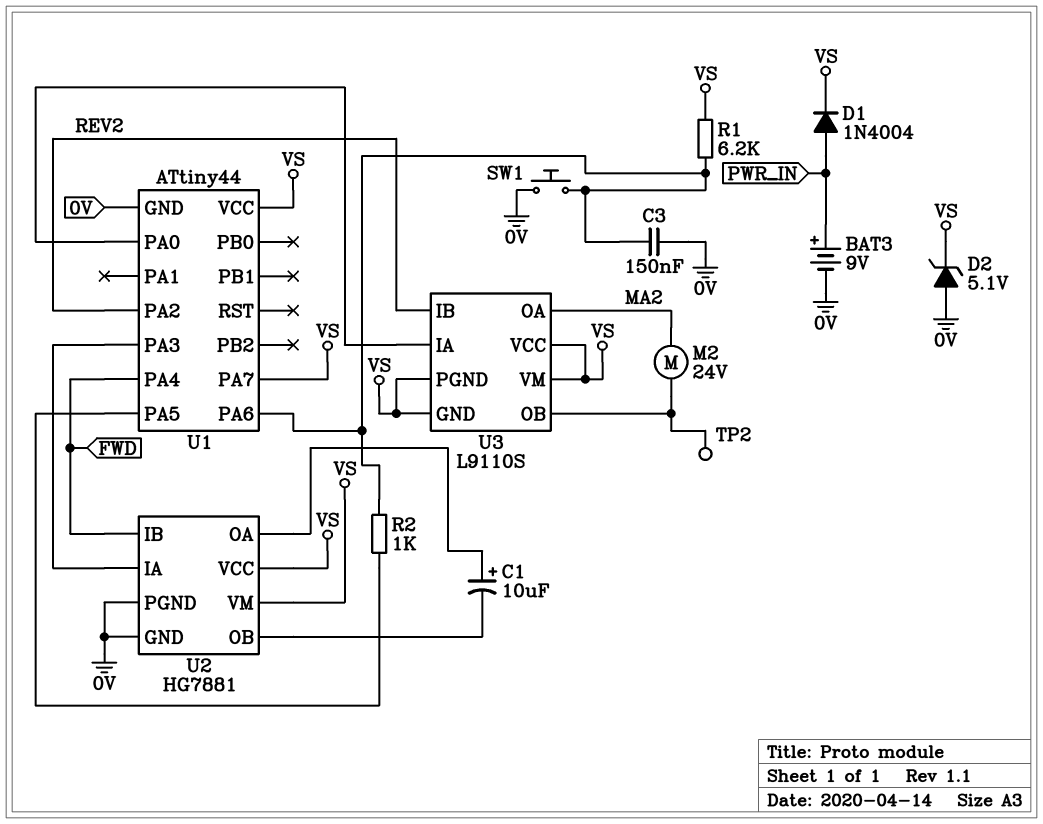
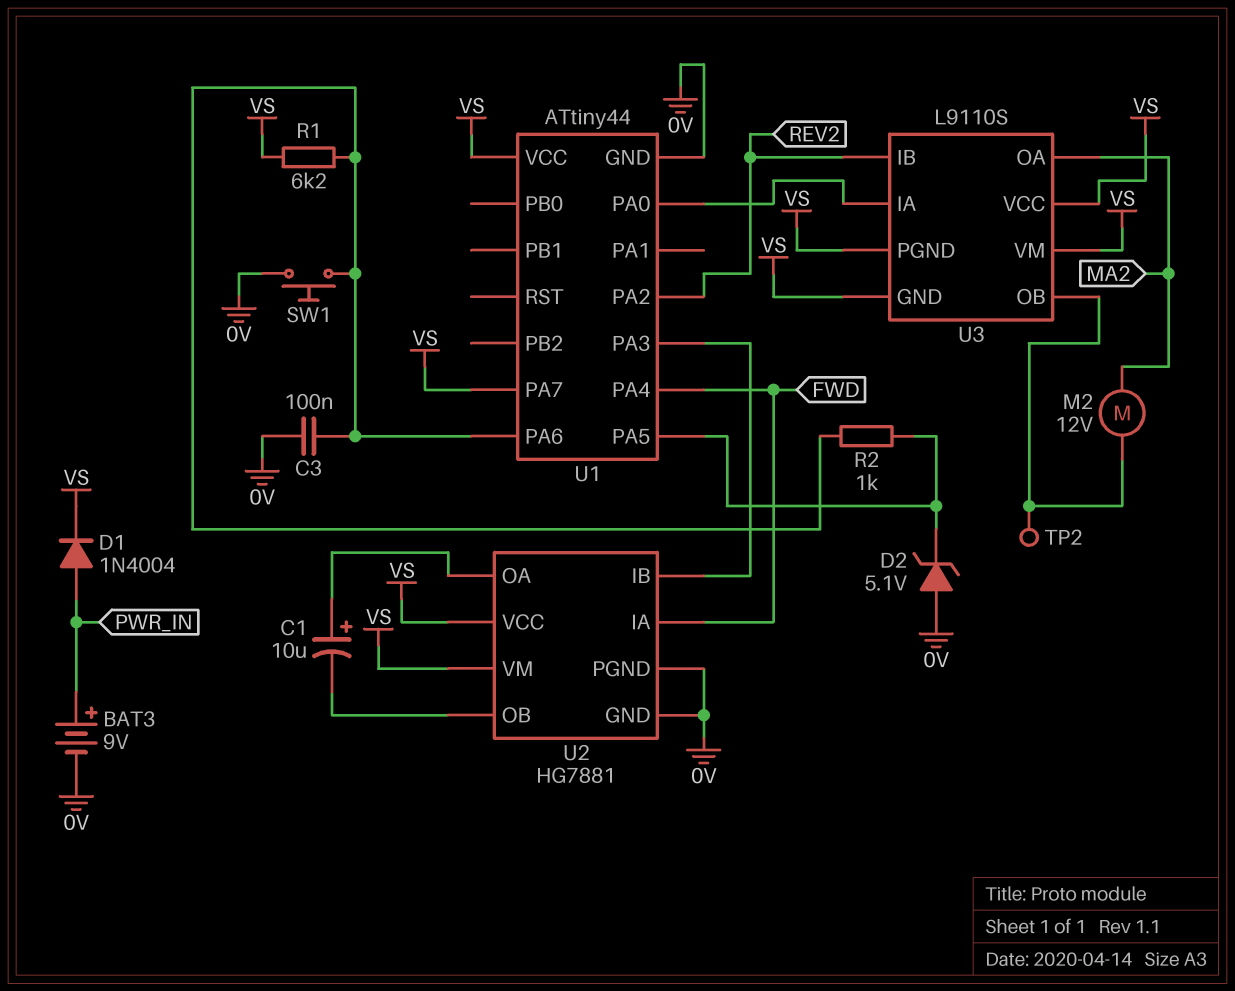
C3: 150nF (0V, U1/PA6) -> 100nF (0V, U1/PA6)
D2: zener 5.1V (A 0V, K VS) -> zener 5.1V (A 0V, K U1/PA5)
M2: motor 24V (MA2, U3/OB) -> motor 12V (MA2, U3/OB)
U2 pin IA: U1/PA3 -> FWD
U2 pin IB: FWD -> U1/PA3

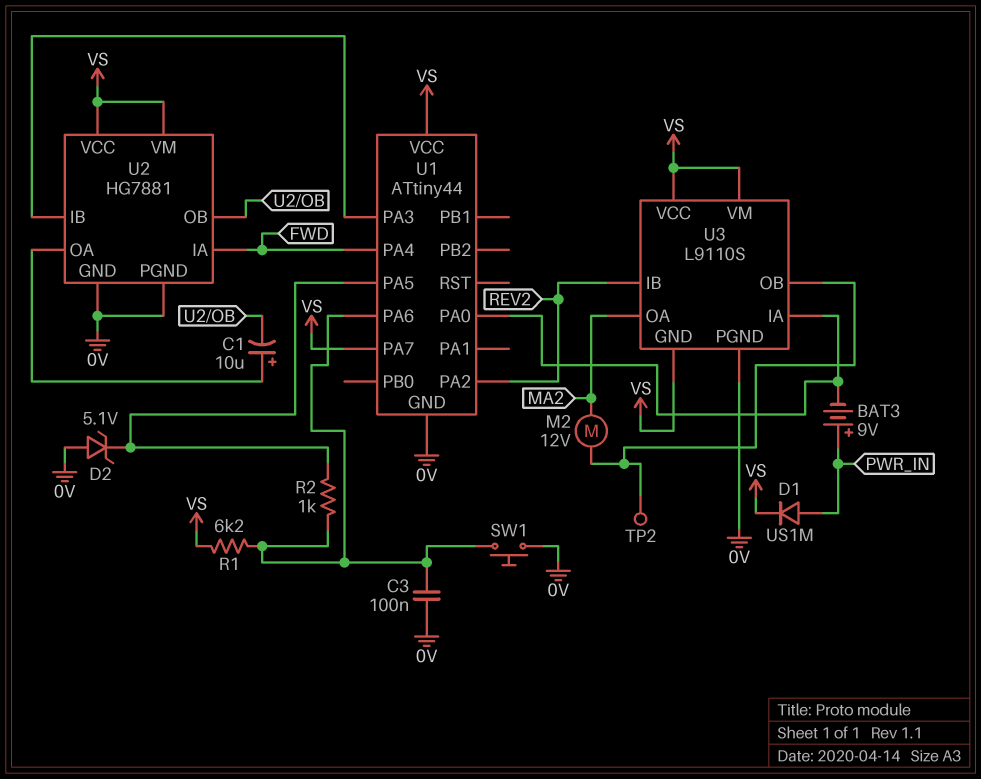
BAT3: 9V (plus PWR_IN, minus 0V) -> 9V (plus PWR_IN, minus U1/PA0)
D1: diode 1N4004 (A PWR_IN, K VS) -> diode US1M (A PWR_IN, K VS)
U3 pin PGND: VS -> 0V

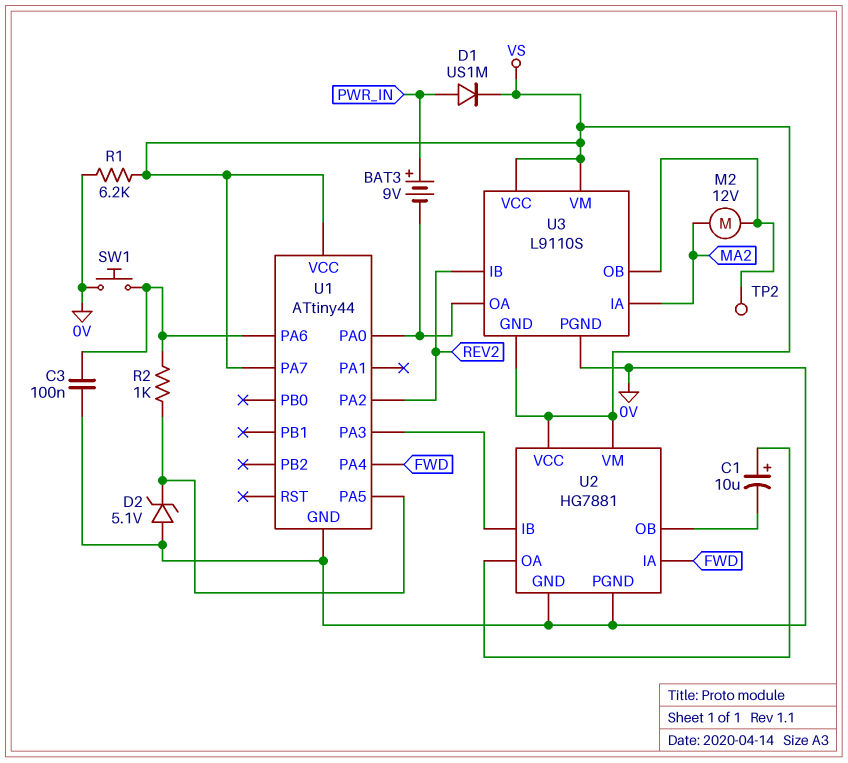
R1: 6.2k (U1/PA6, VS) -> 6.2k (0V, VS)
U3 pin IA: U1/PA0 -> MA2
U3 pin OA: MA2 -> U1/PA0

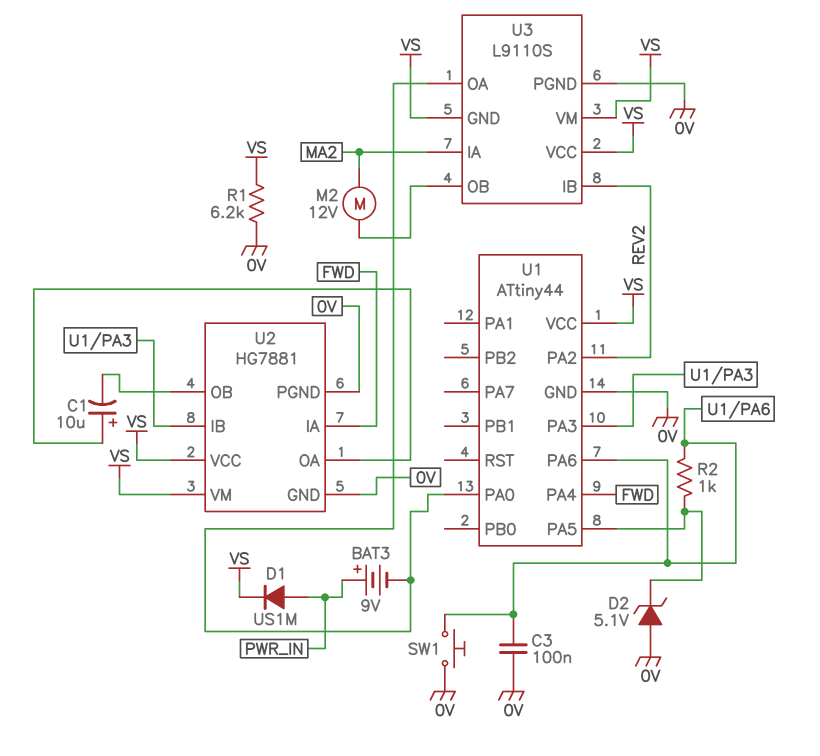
TP2: test point (U3/OB) -> none
U1 pin PA7: VS -> none

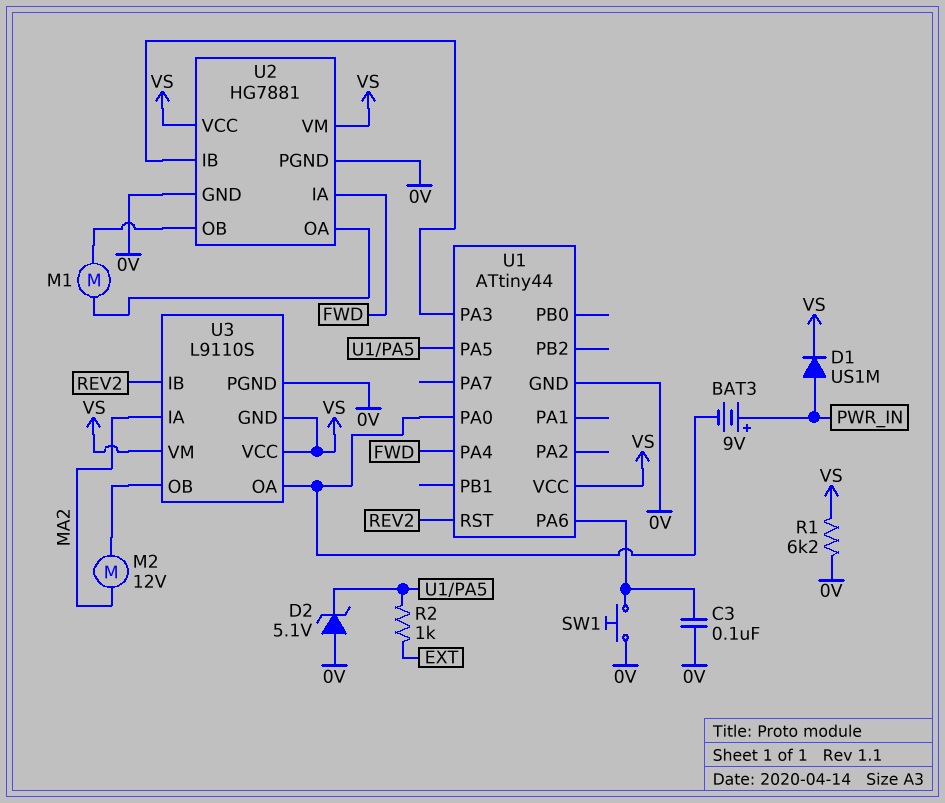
C1: 10uF (plus U2/OA, minus U2/OB) -> none
M1: none -> motor (U2/OA, U2/OB)
R2: 1k (U1/PA5, U1/PA6) -> 1k (EXT, U1/PA5)
U1 pin PA2: REV2 -> none
U1 pin RST: none -> REV2

